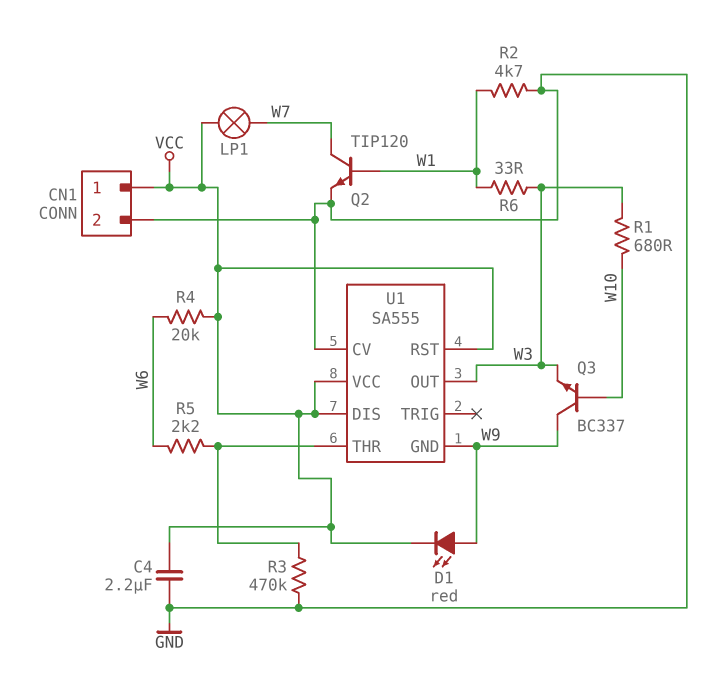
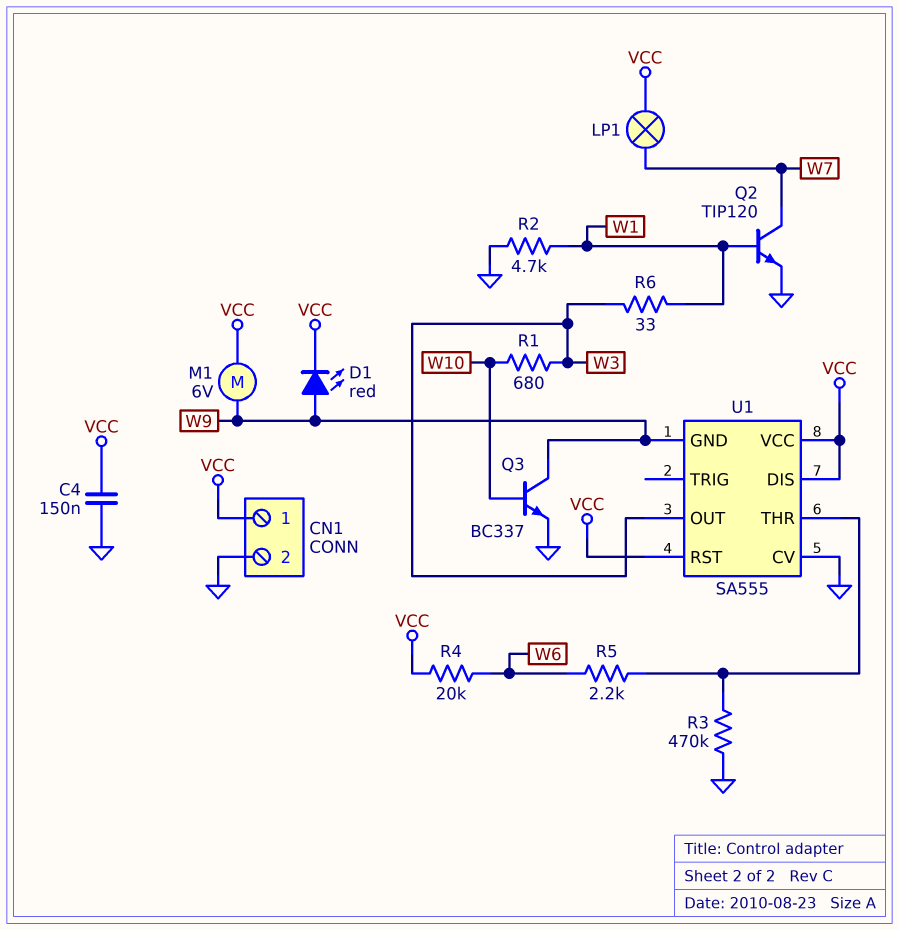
C4: 2.2uF (GND, VCC) -> 150nF (GND, VCC)
M1: none -> motor 6V (VCC, W9)
Q3: NPN BC337 (B W10, C W9, E W3) -> NPN BC337 (B W10, C W9, E GND)

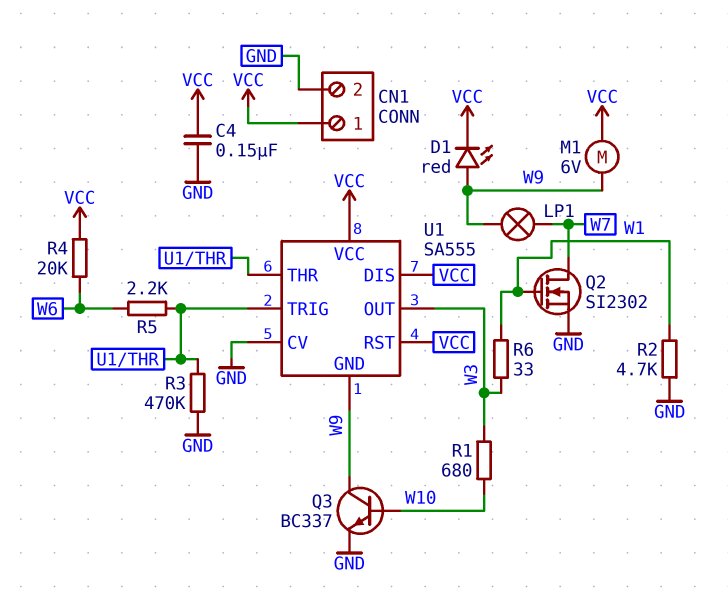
LP1: lamp (VCC, W7) -> lamp (W7, W9)
Q2: NPN TIP120 (B W1, C W7, E GND) -> NMOS SI2302 (G W1, D W7, S GND)
U1 pin TRIG: none -> U1/THR

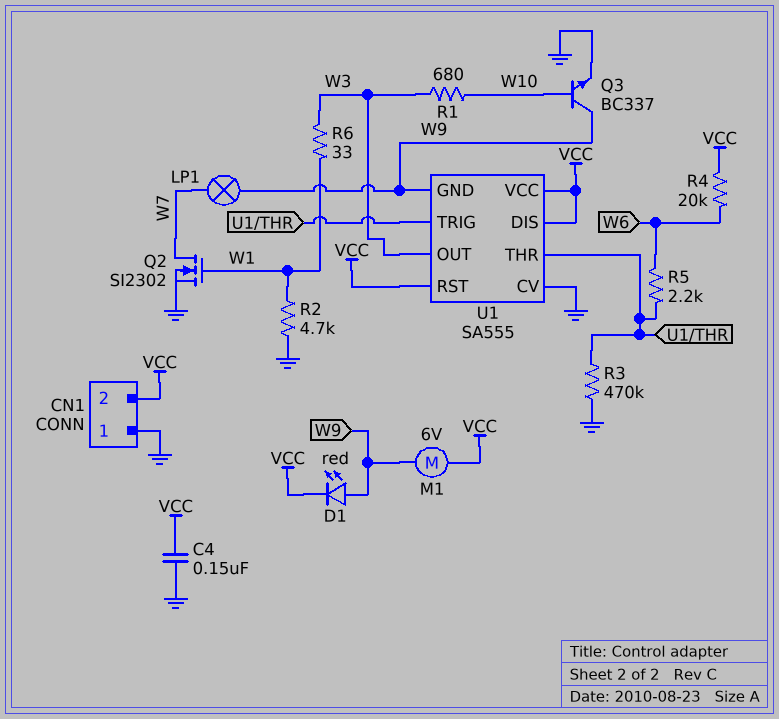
CN1 pin 1: VCC -> GND
CN1 pin 2: GND -> VCC

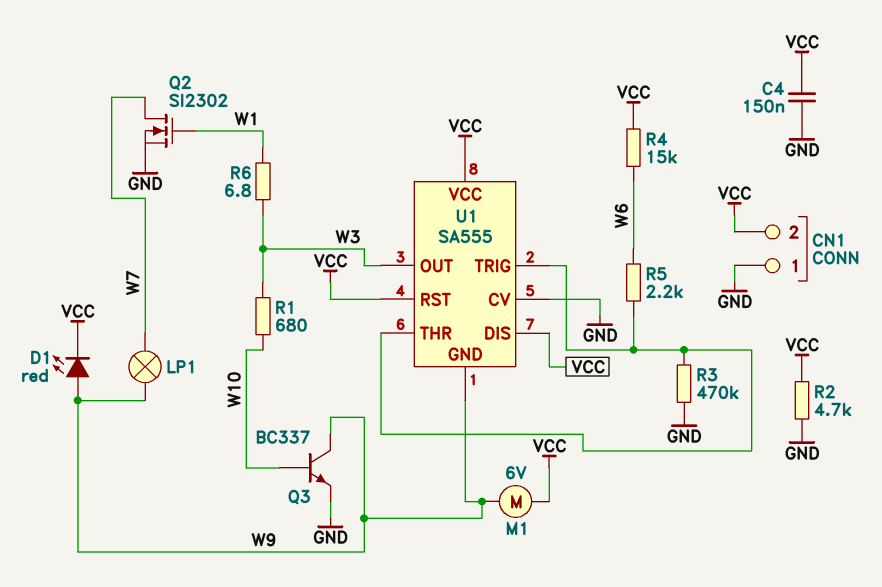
R2: 4.7k (GND, W1) -> 4.7k (GND, VCC)
R4: 20k (VCC, W6) -> 15k (VCC, W6)
R6: 33 (W1, W3) -> 6.8 (W1, W3)

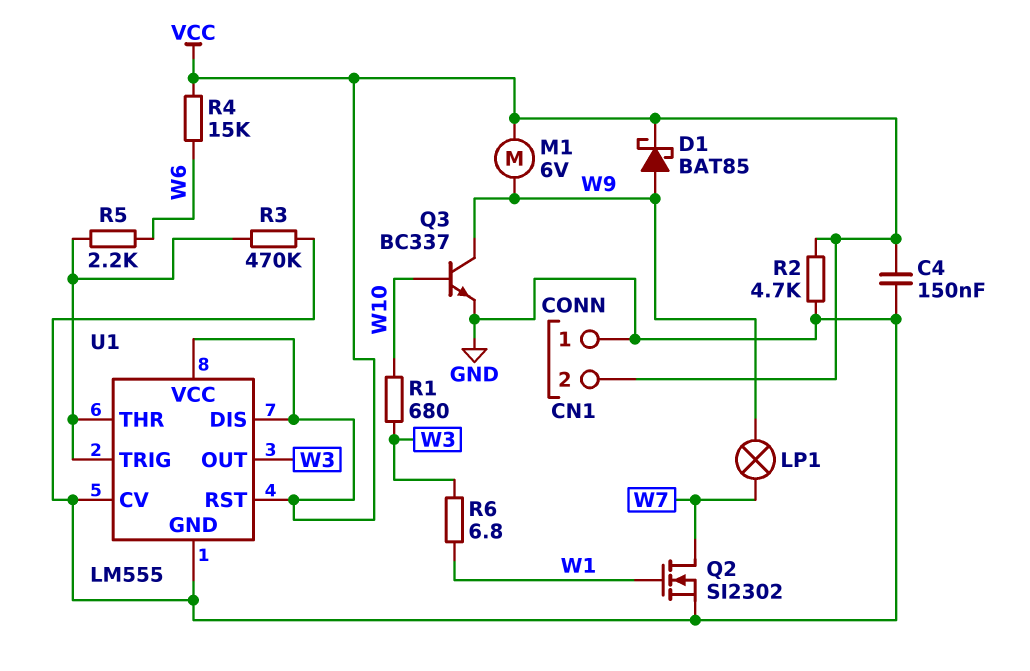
D1: LED red (A W9, K VCC) -> schottky BAT85 (A W9, K VCC)
U1: SA555 -> LM555
U1 pin GND: W9 -> GND

